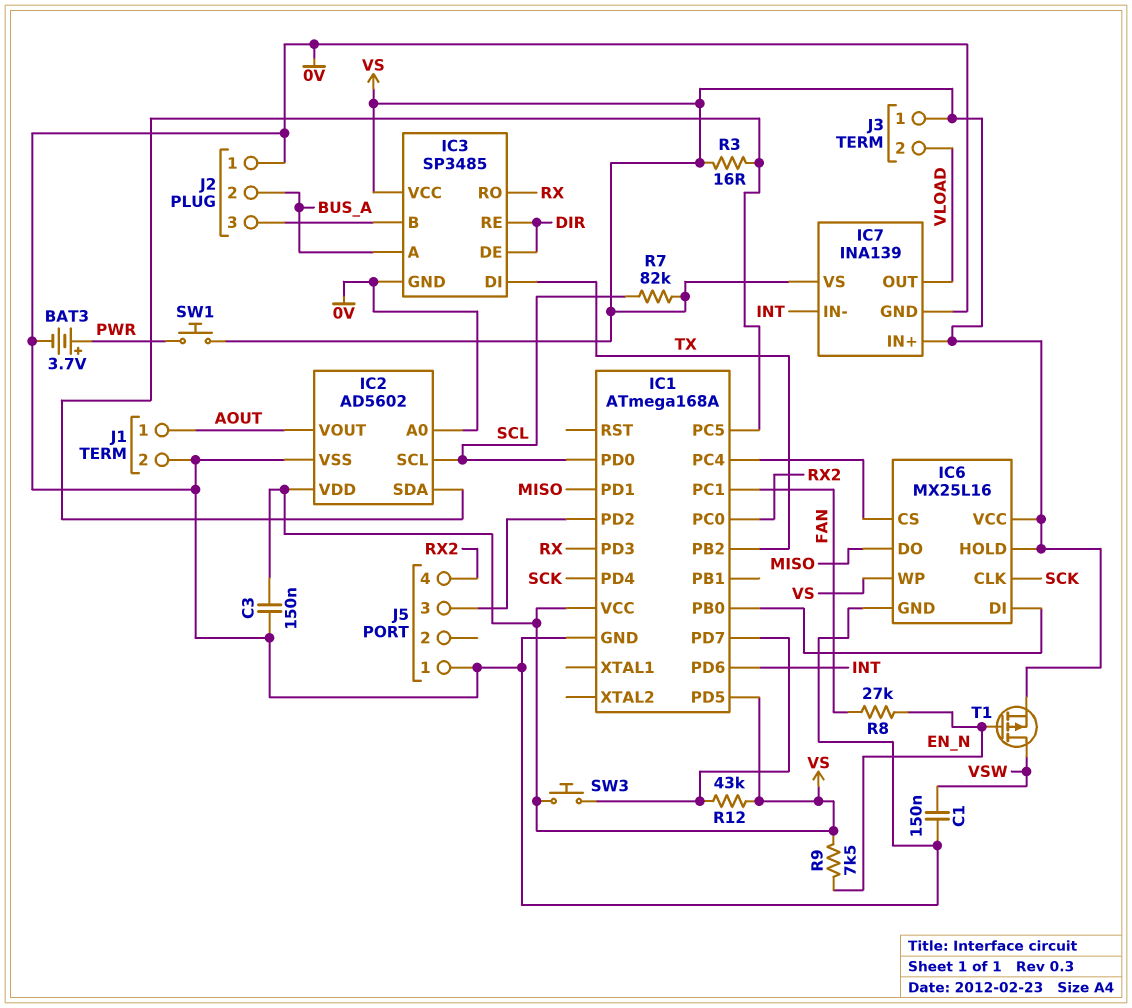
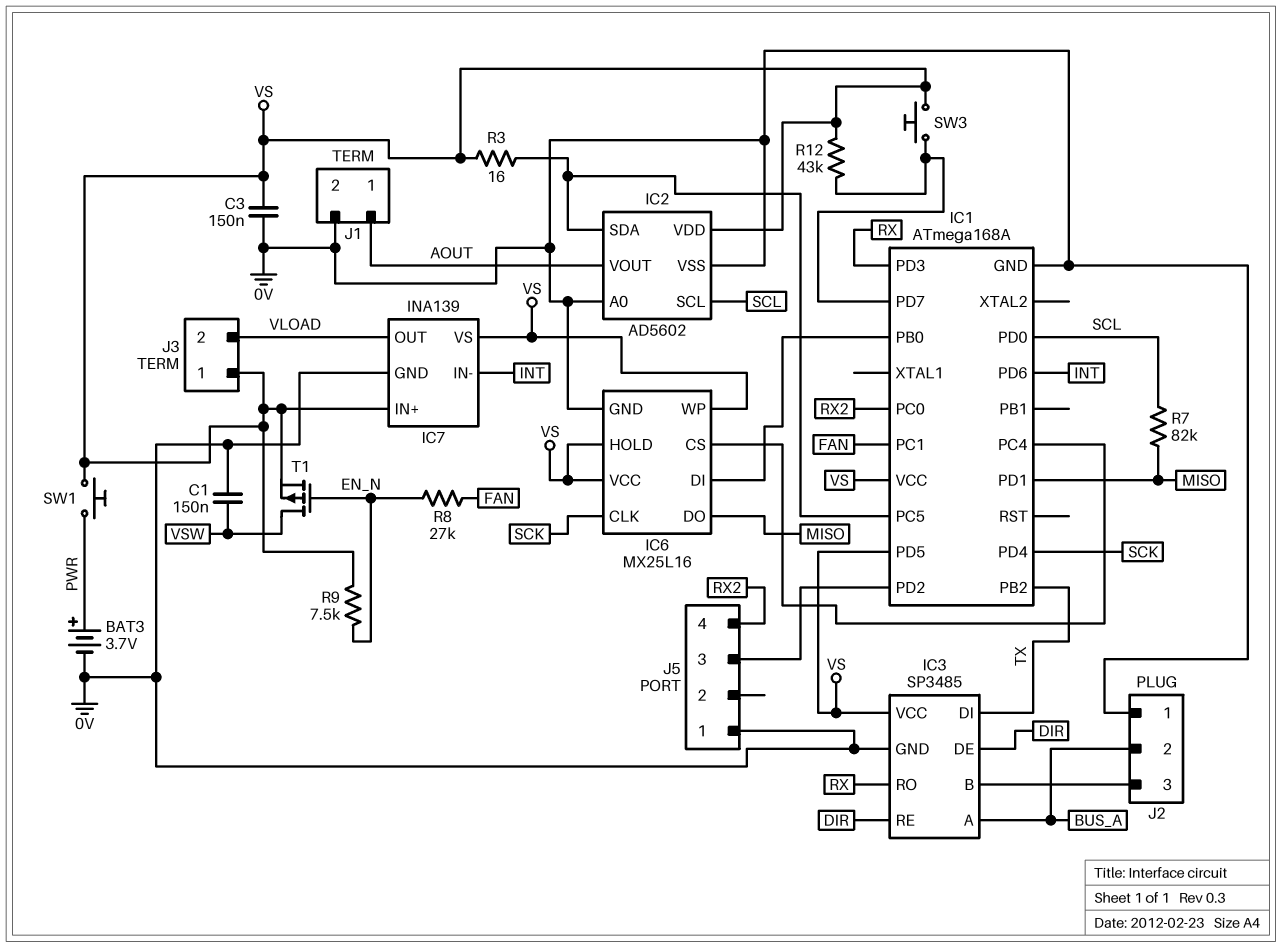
R7: 82k (SCL, VS) -> 82k (MISO, SCL)

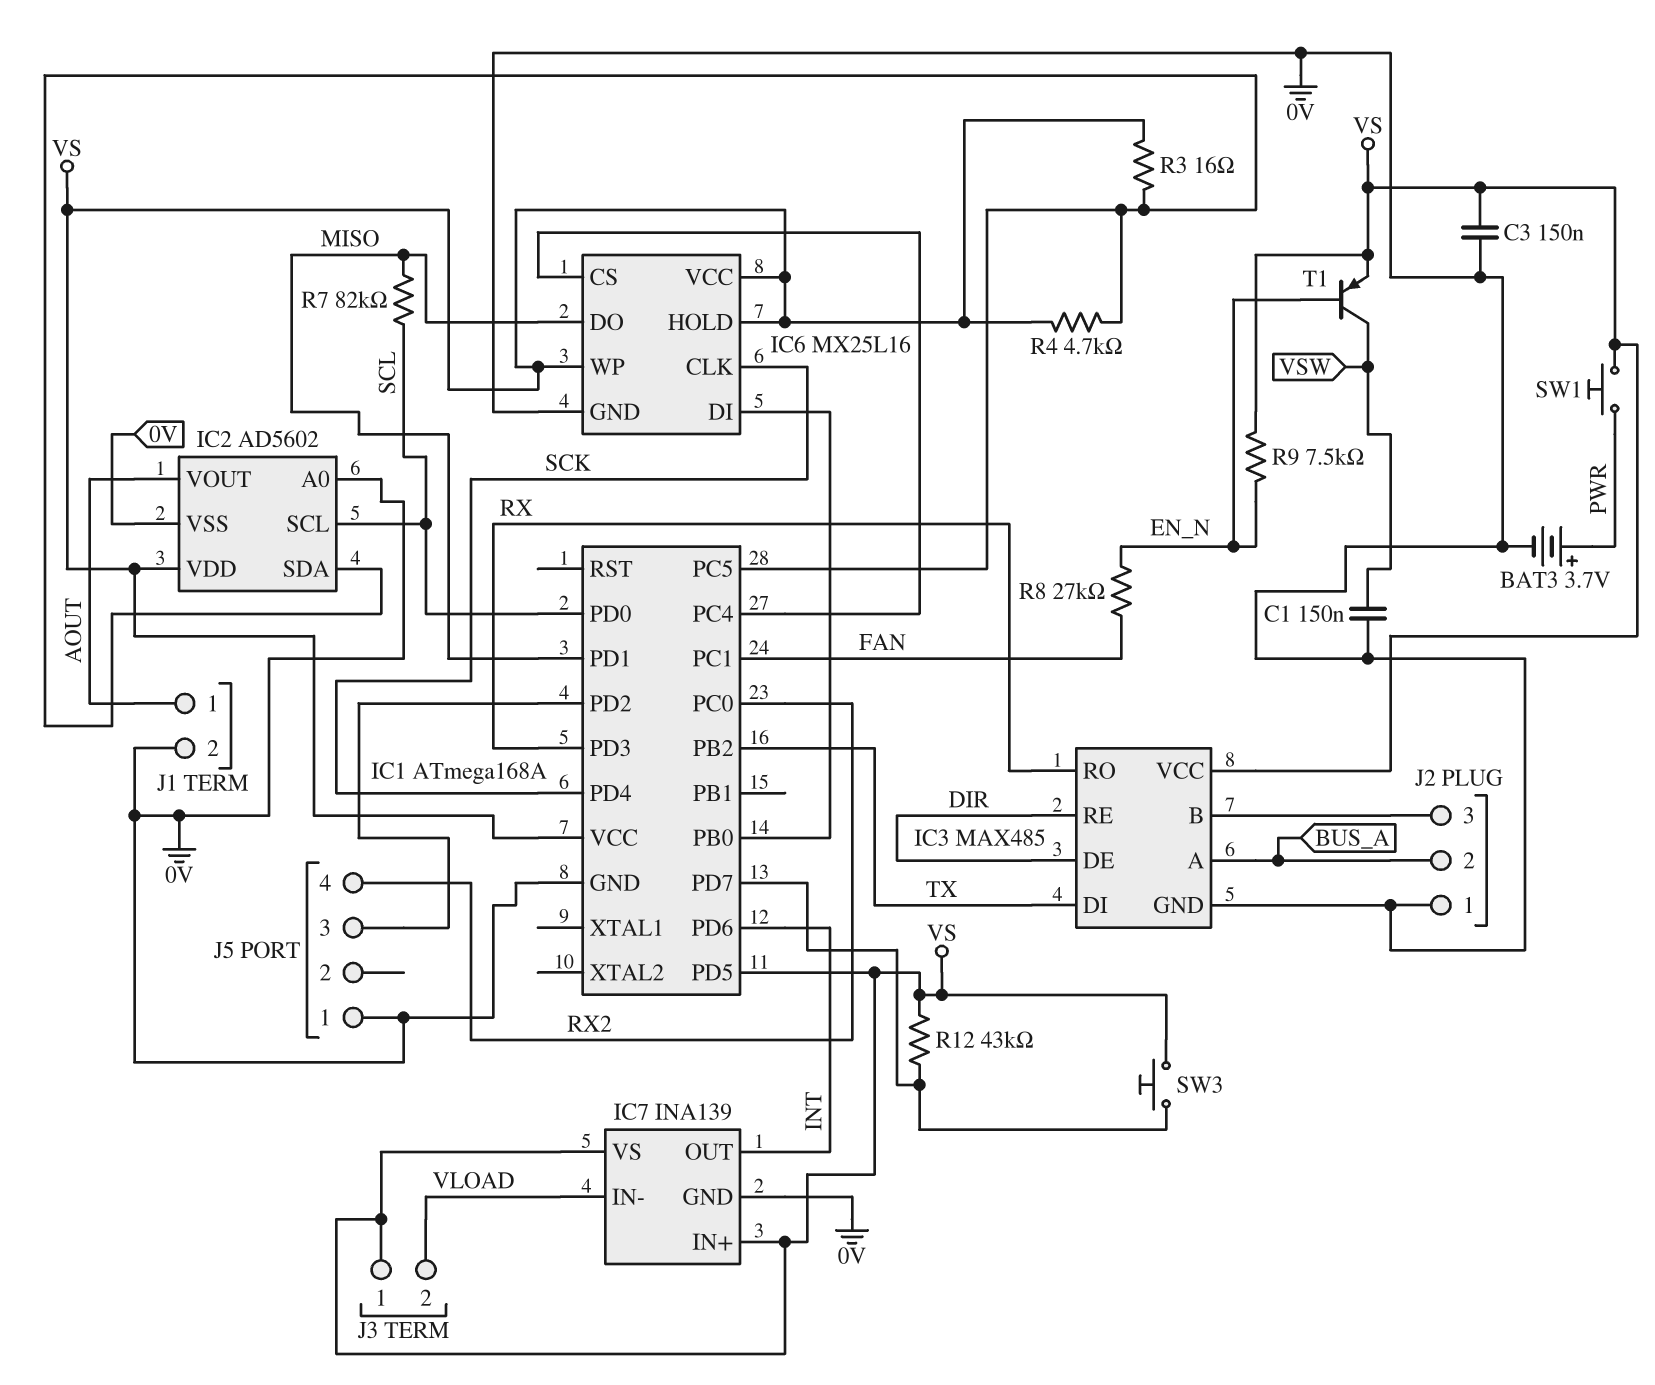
IC3: SP3485 -> MAX485
IC7 pin IN-: INT -> VLOAD
IC7 pin OUT: VLOAD -> INT
R4: none -> 4.7k (IC1/PC5, VS)
T1: PMOS (G EN_N, D VSW, S VS) -> PNP (B EN_N, C VSW, E VS)

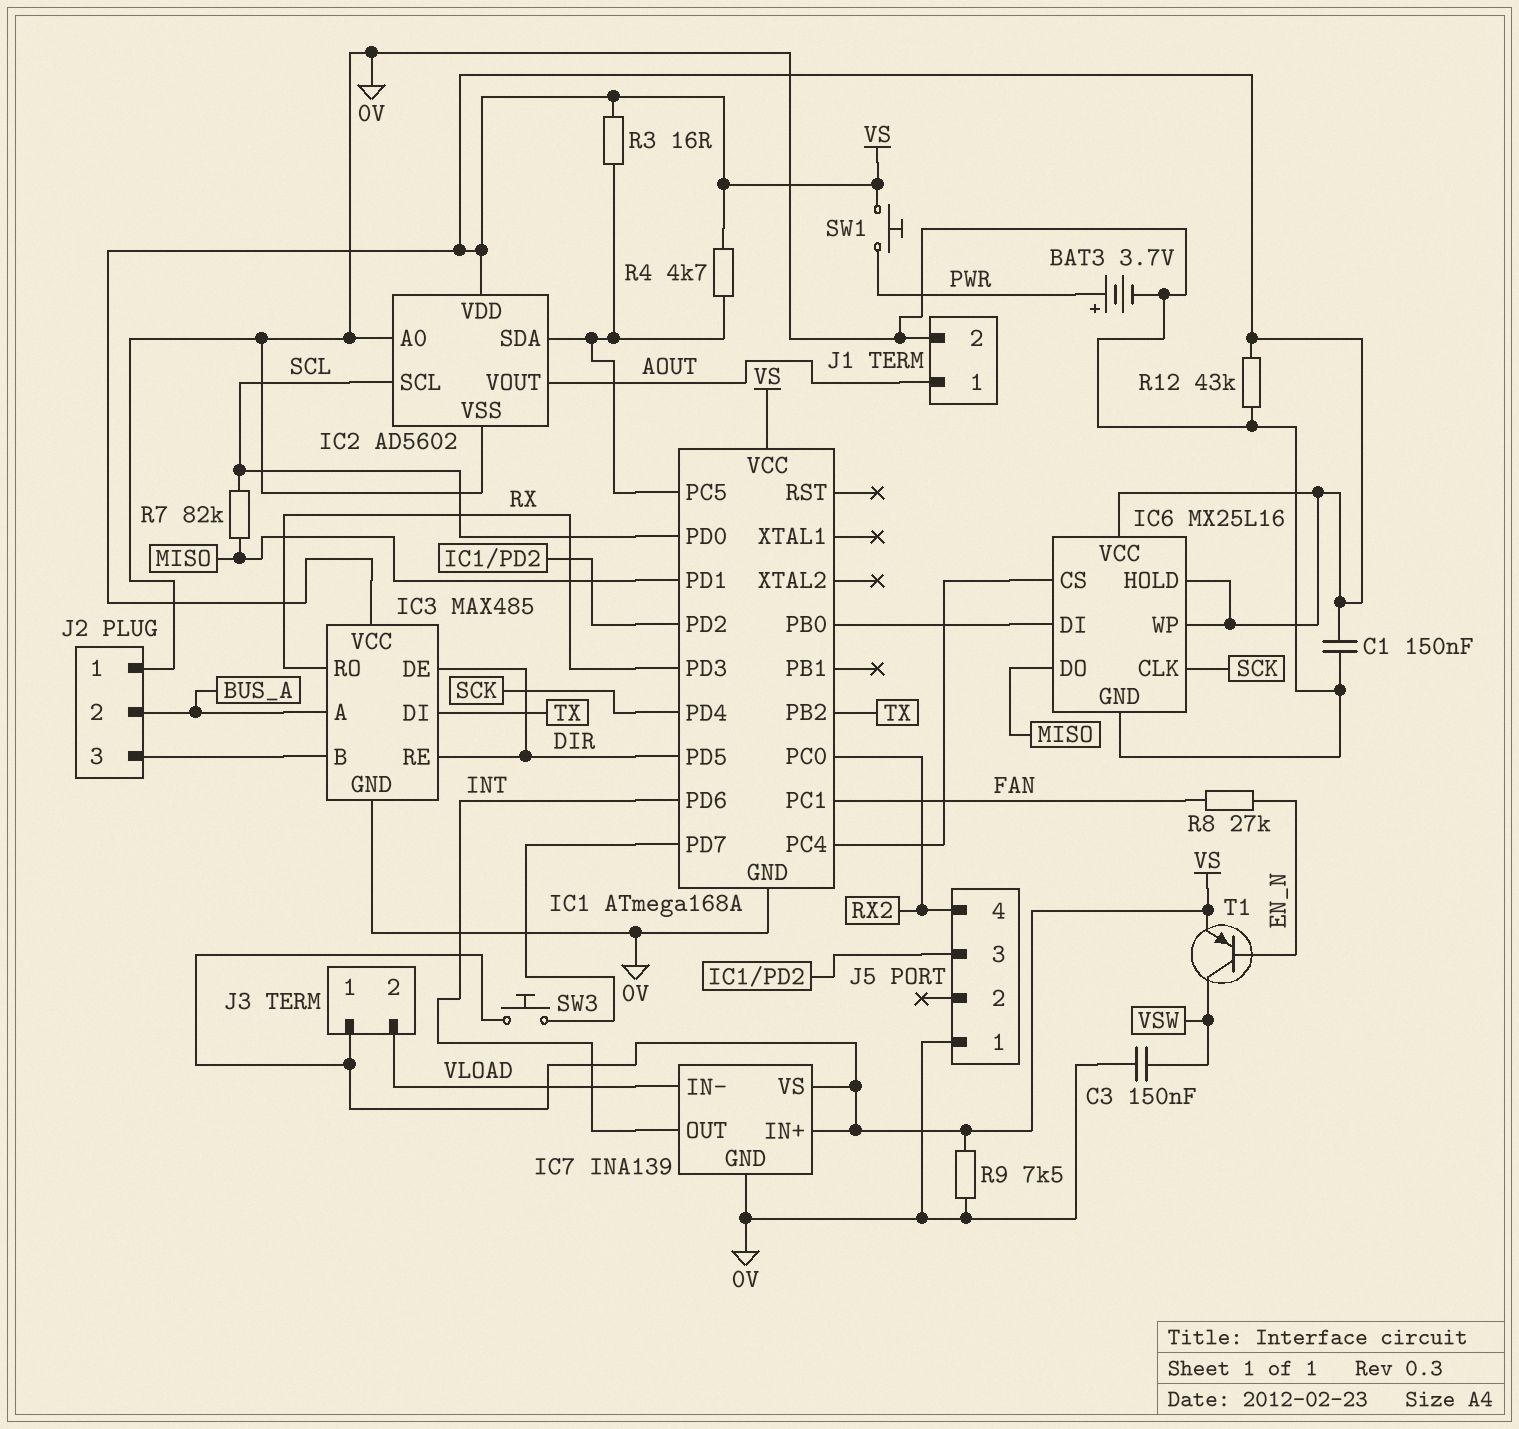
C1: 150nF (0V, VSW) -> 150nF (0V, VS)
C3: 150nF (0V, VS) -> 150nF (0V, VSW)
IC1 pin PD5: VS -> DIR
R9: 7.5k (EN_N, VS) -> 7.5k (0V, VS)
R12: 43k (IC1/PD7, VS) -> 43k (0V, VS)

